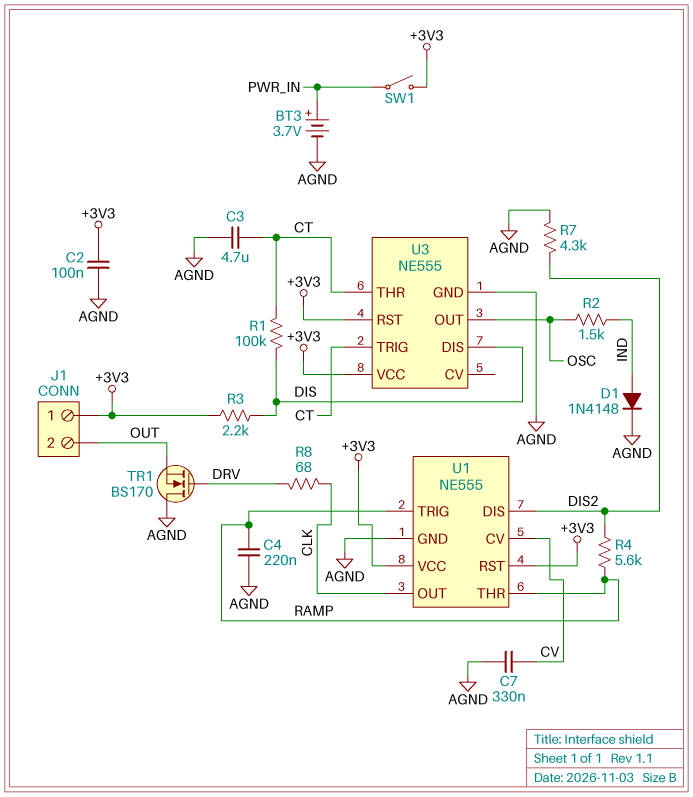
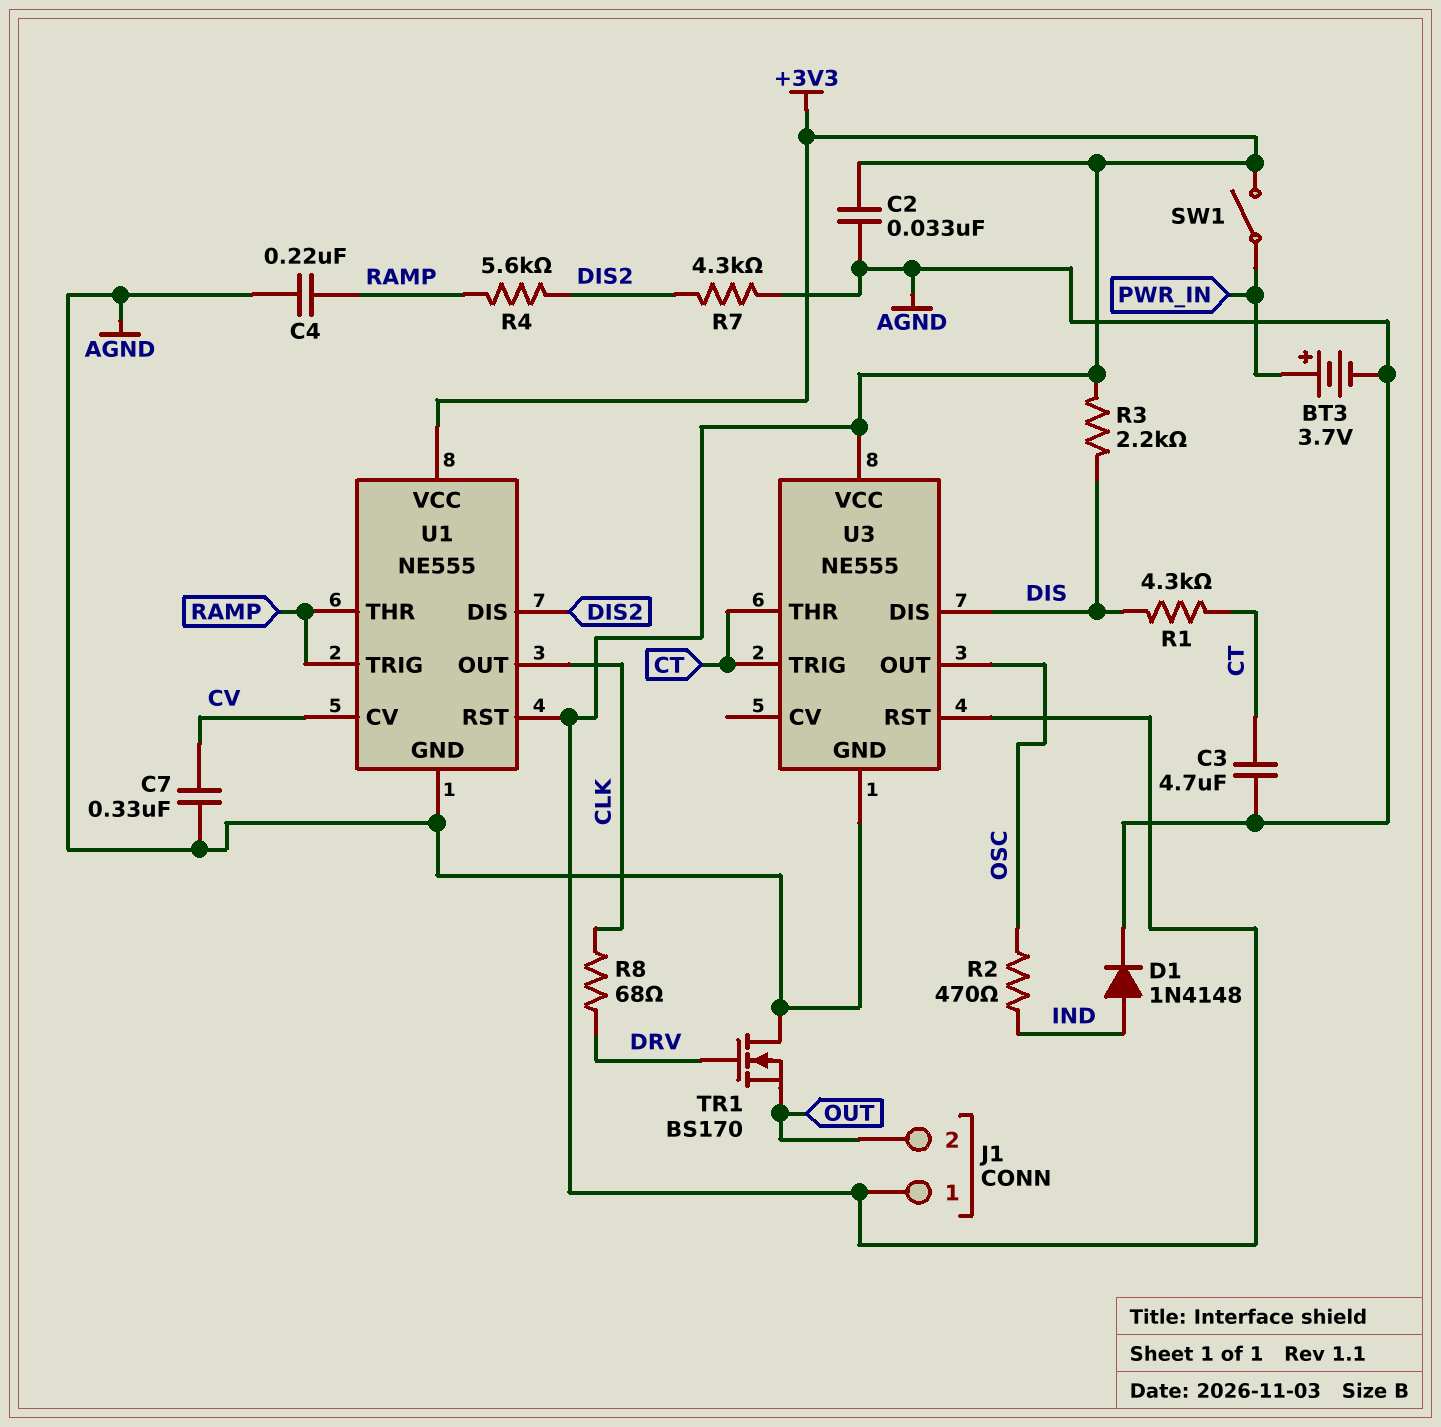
C2: 100nF (+3V3, AGND) -> 33nF (+3V3, AGND)
R1: 100k (CT, DIS) -> 4.3k (CT, DIS)
R2: 1.5k (IND, OSC) -> 470 (IND, OSC)

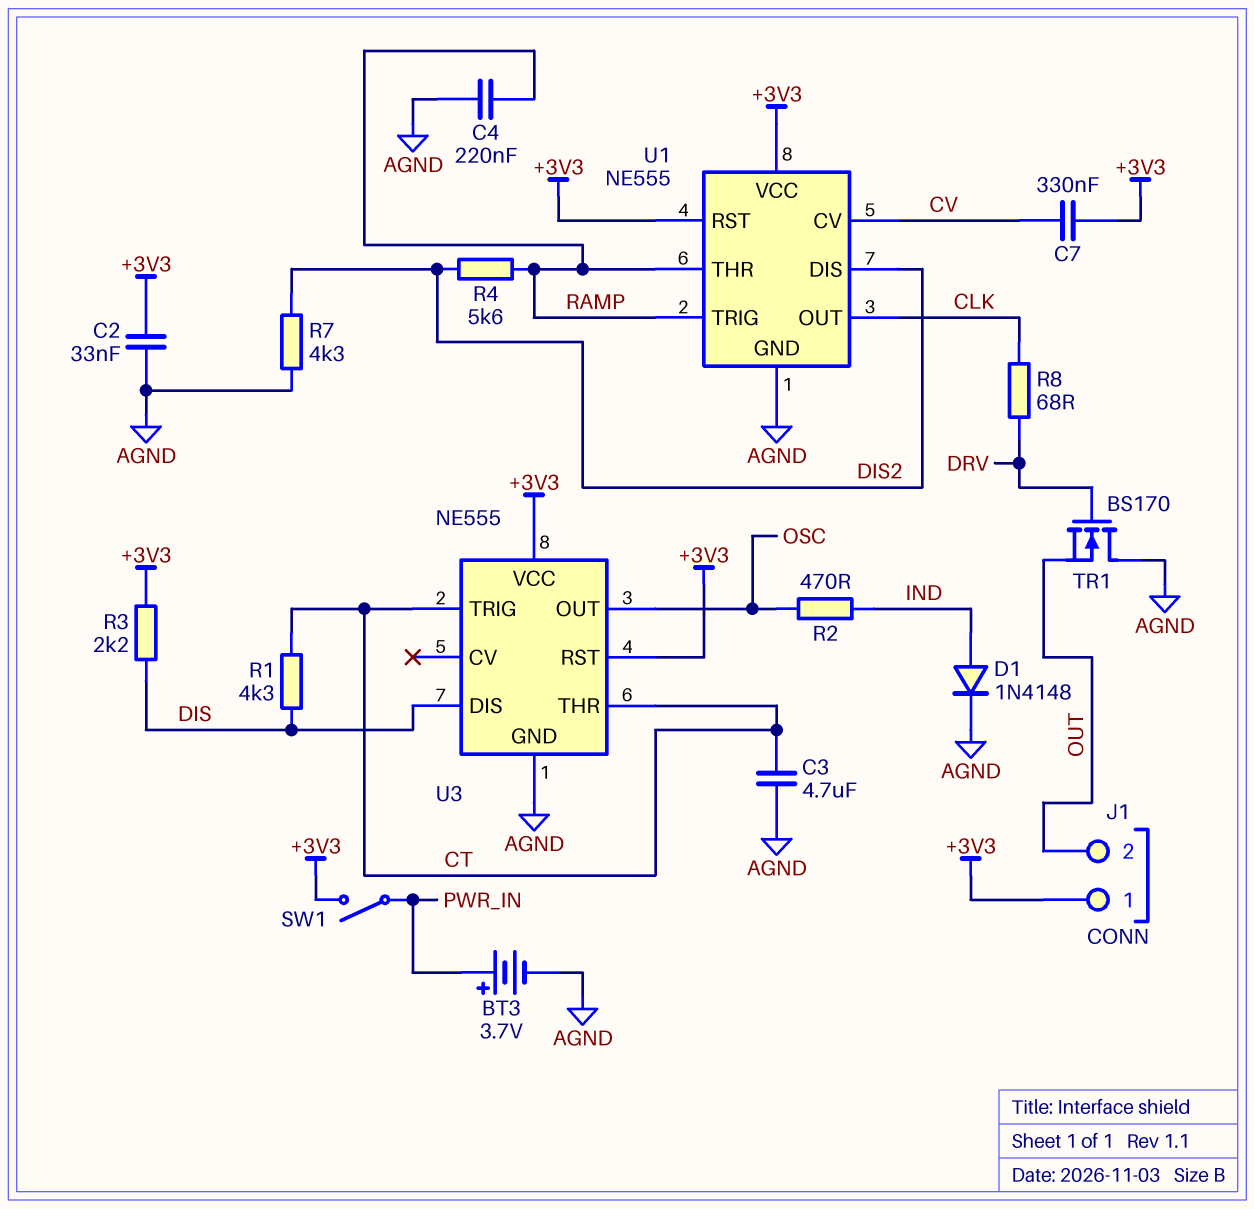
C7: 330nF (AGND, CV) -> 330nF (+3V3, CV)

